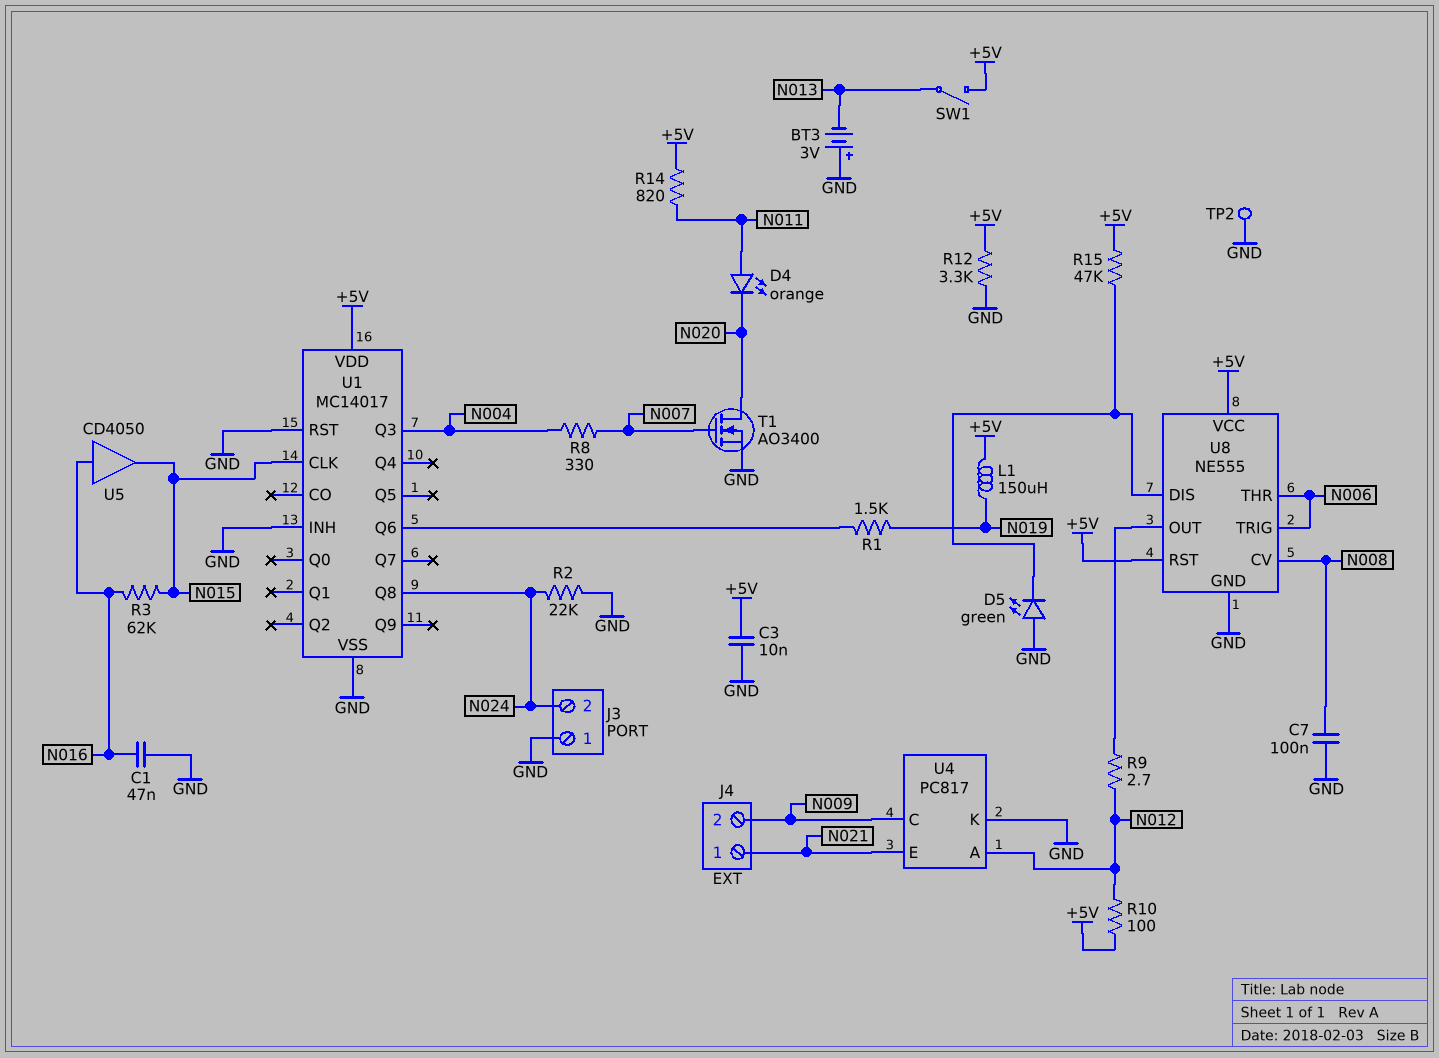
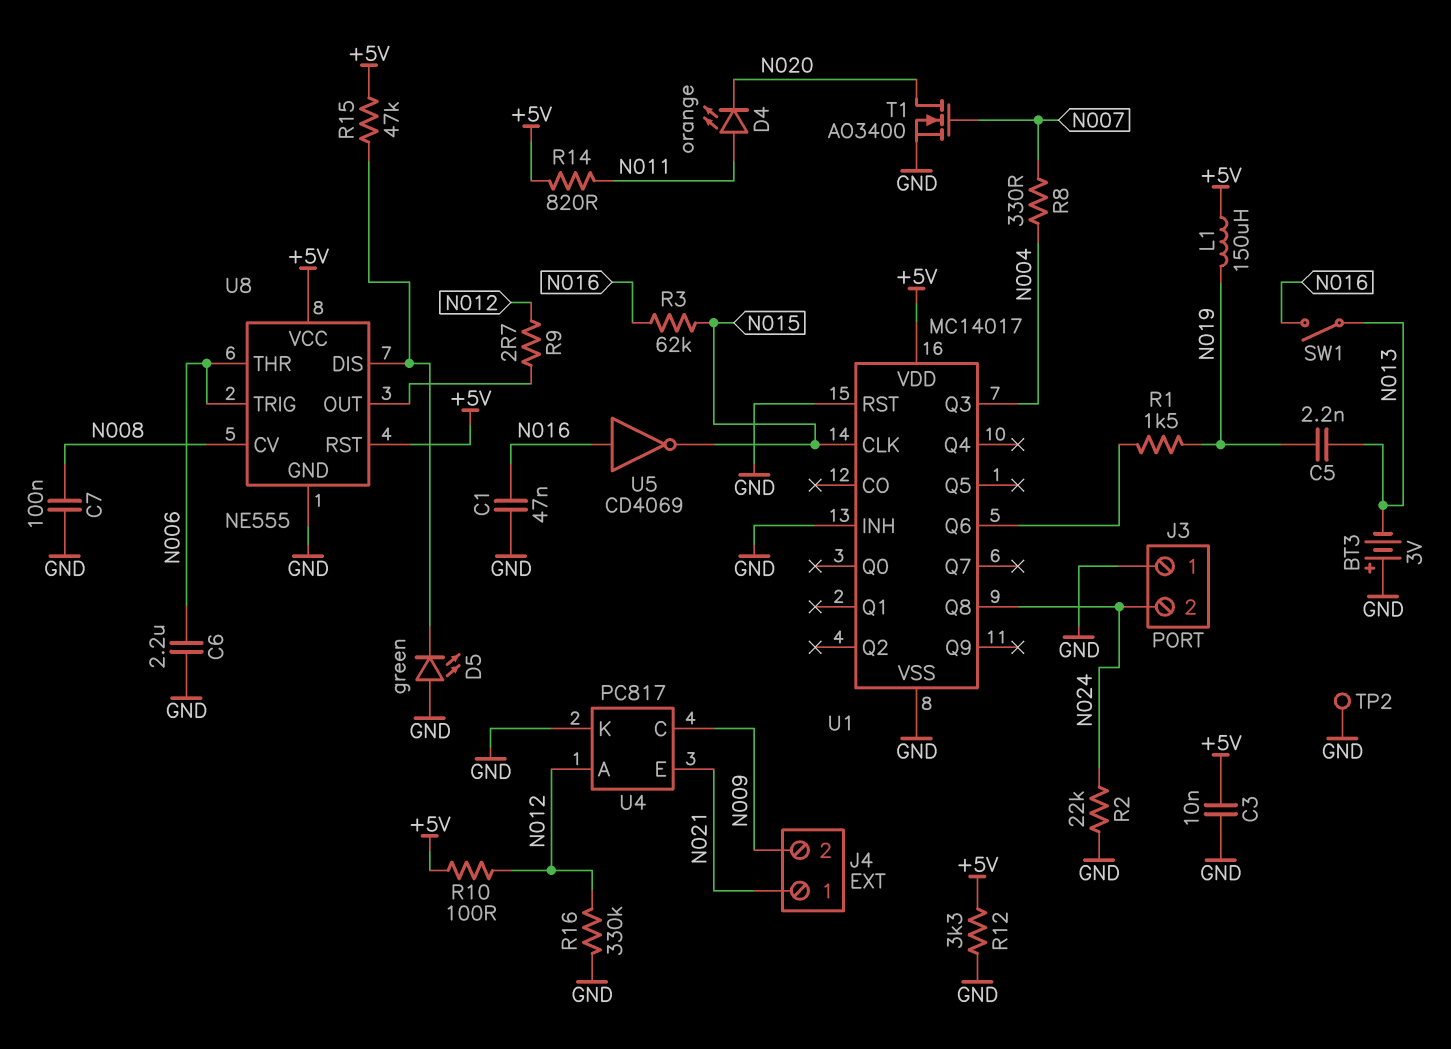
C5: none -> 2.2nF (N013, N019)
C6: none -> 2.2uF (GND, N006)
R16: none -> 330k (GND, N012)
SW1: switch (+5V, N013) -> switch (N013, N016)
U5: buffer CD4050 (in N016, out N015) -> NOT CD4069 (in N016, out N015)

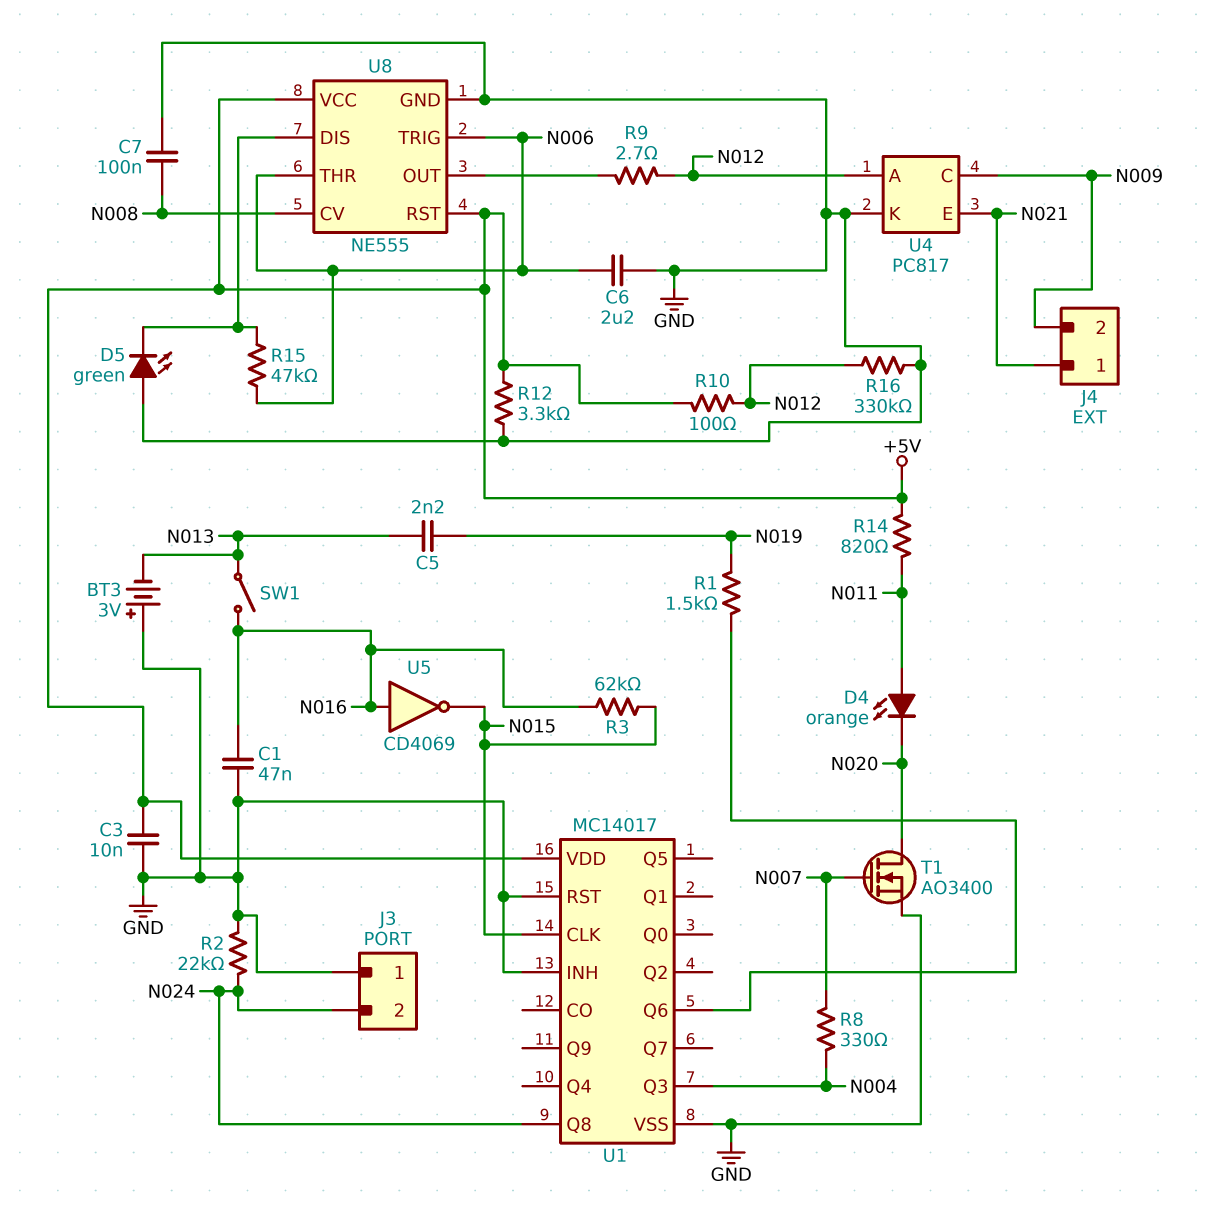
L1: 150uH (+5V, N019) -> none
R15: 47k (+5V, U8/DIS) -> 47k (N006, U8/DIS)
TP2: test point (GND) -> none

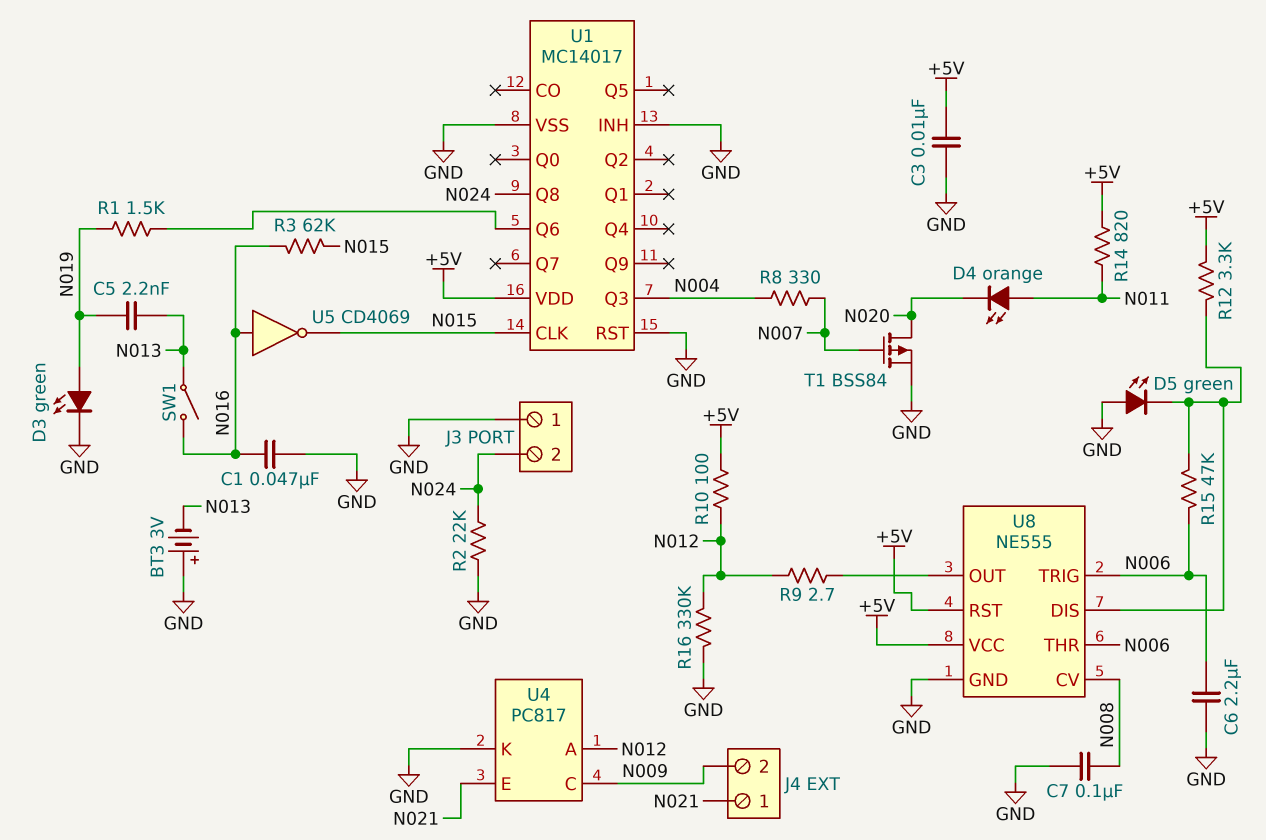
D3: none -> LED green (A N019, K GND)
R12: 3.3k (+5V, GND) -> 3.3k (+5V, U8/DIS)
T1: NMOS AO3400 (G N007, D N020, S GND) -> PMOS BSS84 (G N007, D N020, S GND)

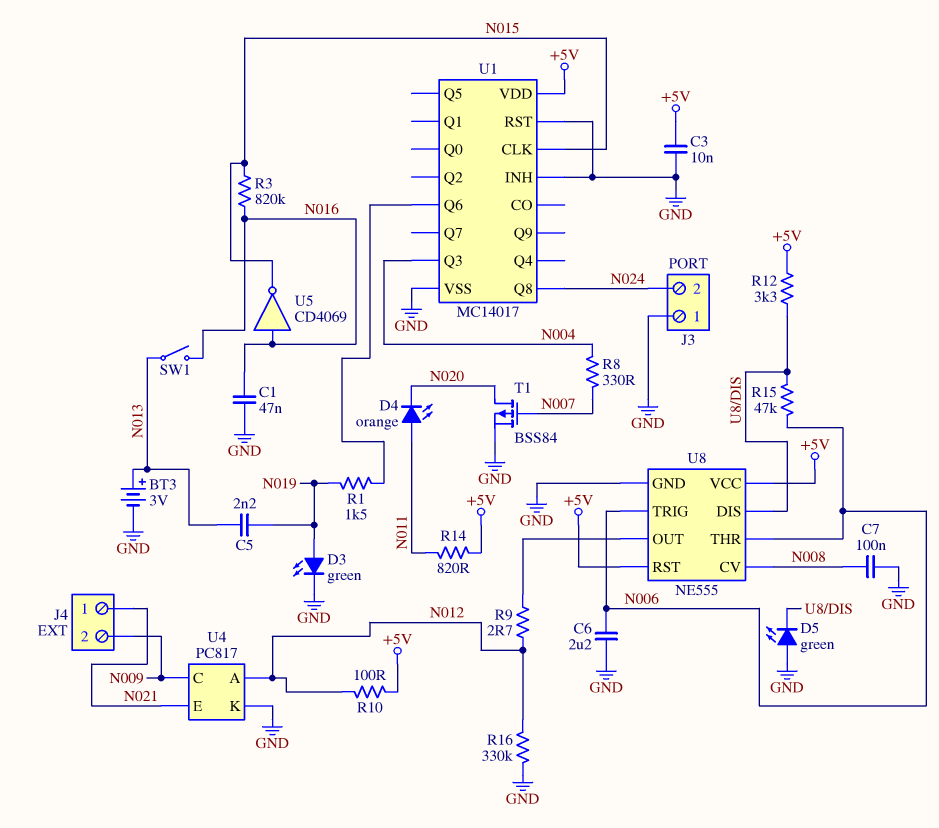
BT3: 3V (plus GND, minus N013) -> 3V (plus N013, minus GND)
R2: 22k (GND, N024) -> none
R3: 62k (N015, N016) -> 820k (N015, N016)

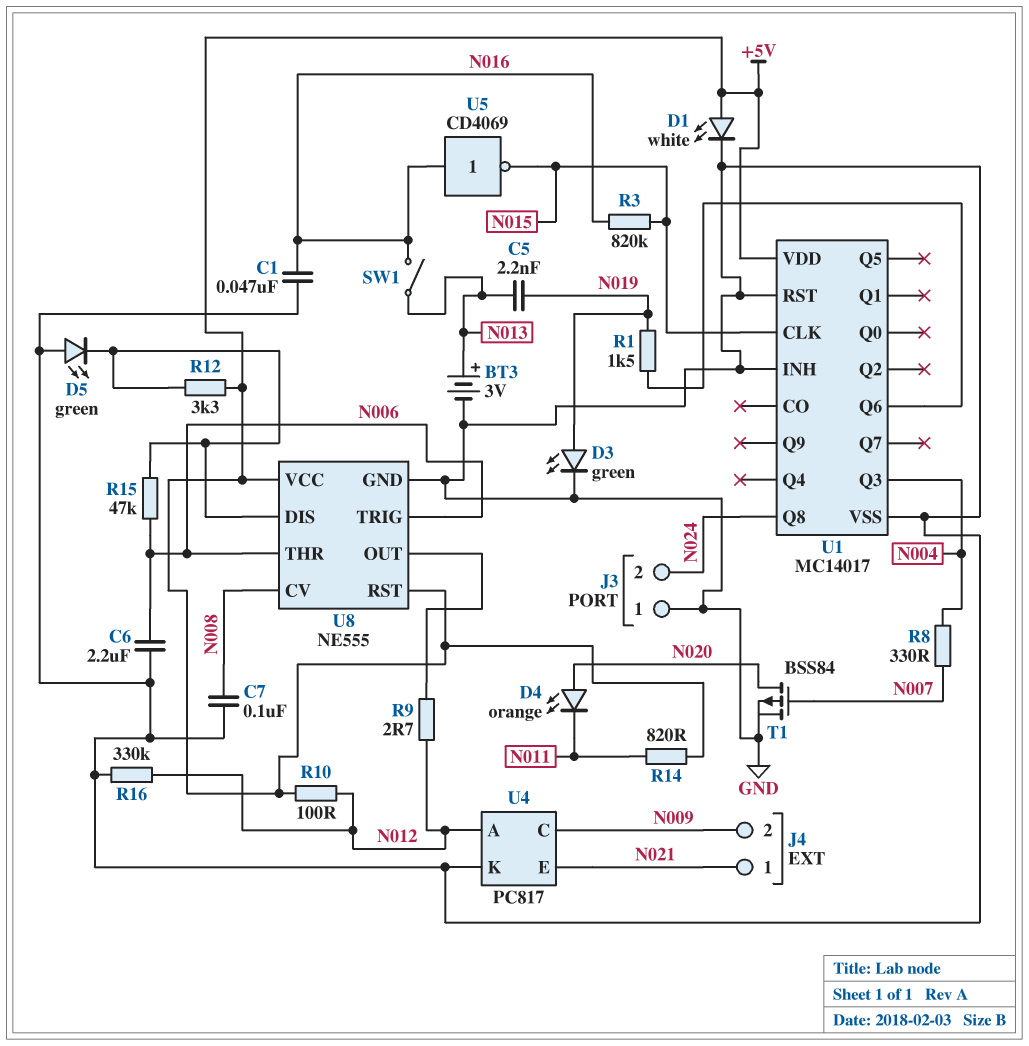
C3: 10nF (+5V, GND) -> none
D1: none -> LED white (A +5V, K GND)
D4: LED orange (A N011, K N020) -> LED orange (A N020, K N011)

